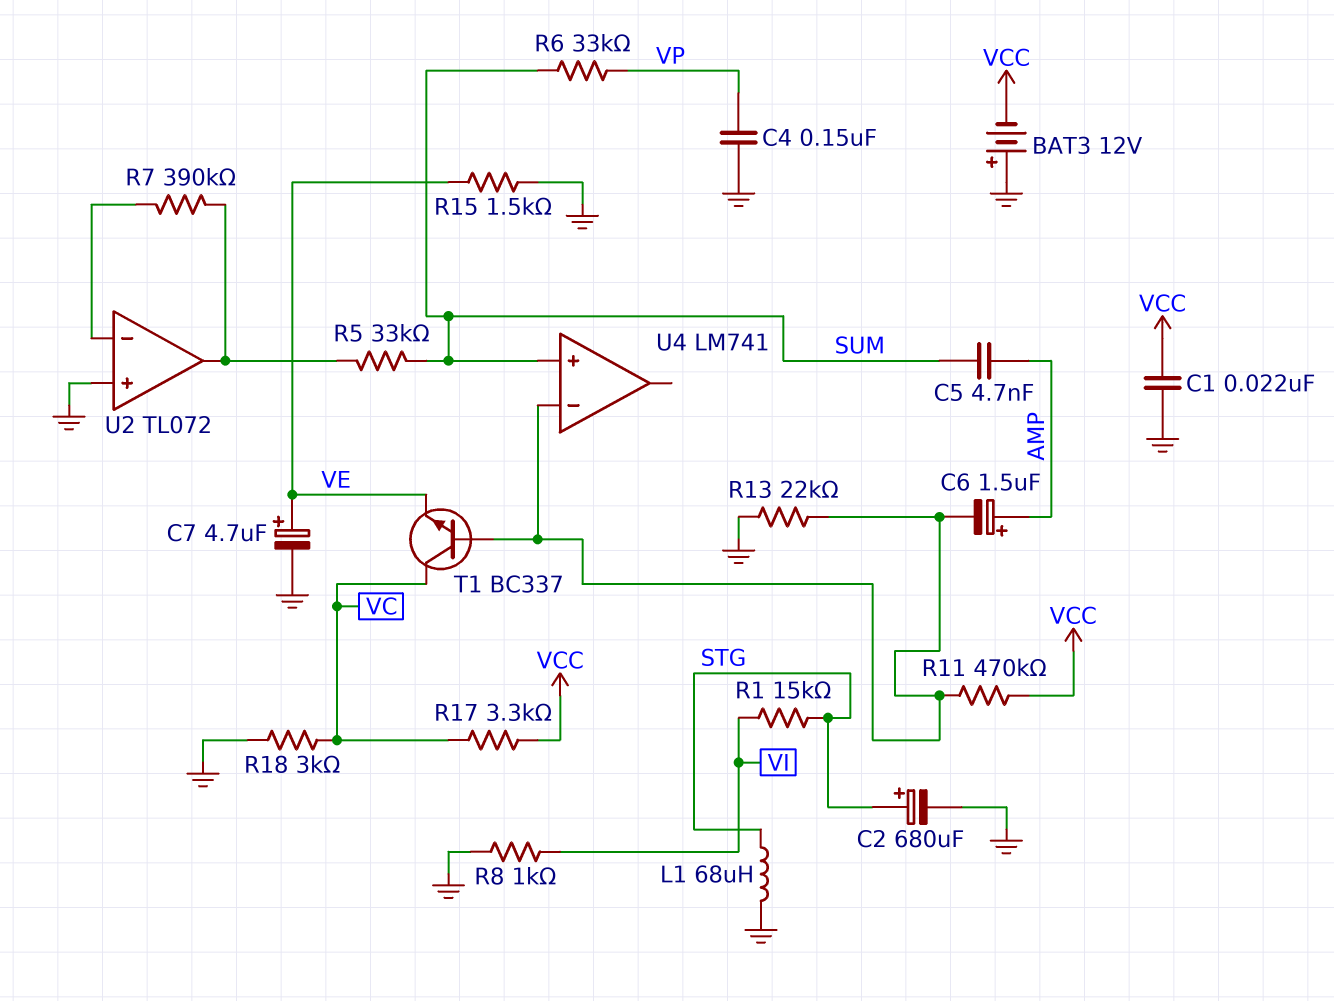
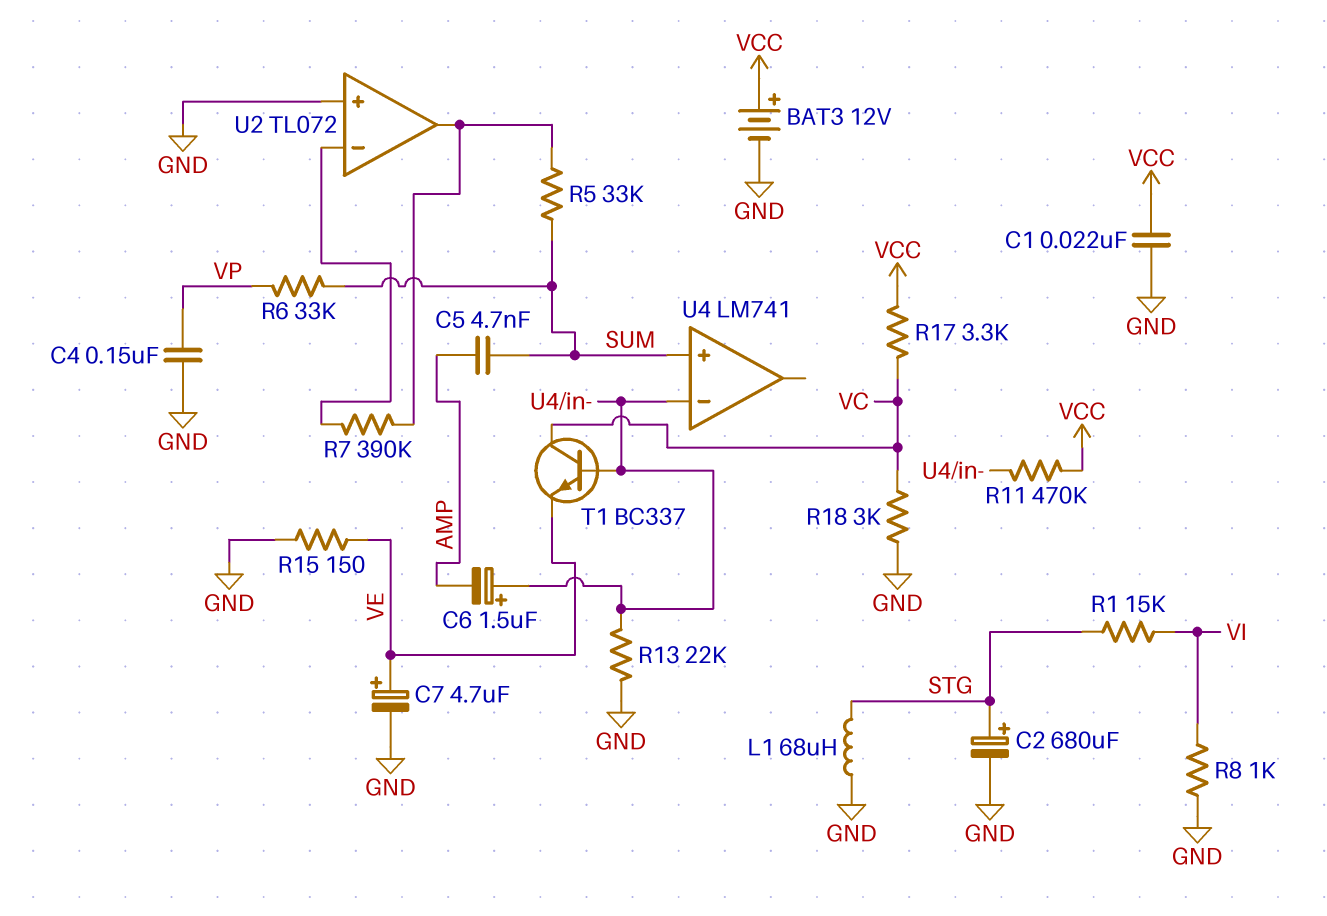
BAT3: 12V (plus GND, minus VCC) -> 12V (plus VCC, minus GND)
C6: 1.5uF (plus AMP, minus U4/in-) -> 1.5uF (plus U4/in-, minus AMP)
R15: 1.5k (GND, VE) -> 150 (GND, VE)

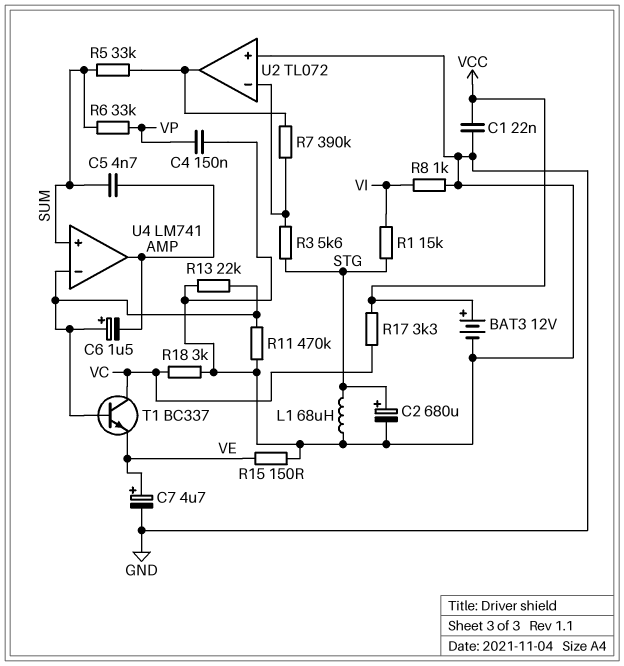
R3: none -> 5.6k (STG, U2/in-)
R11: 470k (U4/in-, VCC) -> 470k (GND, U4/in-)
U4 pin out: none -> AMP

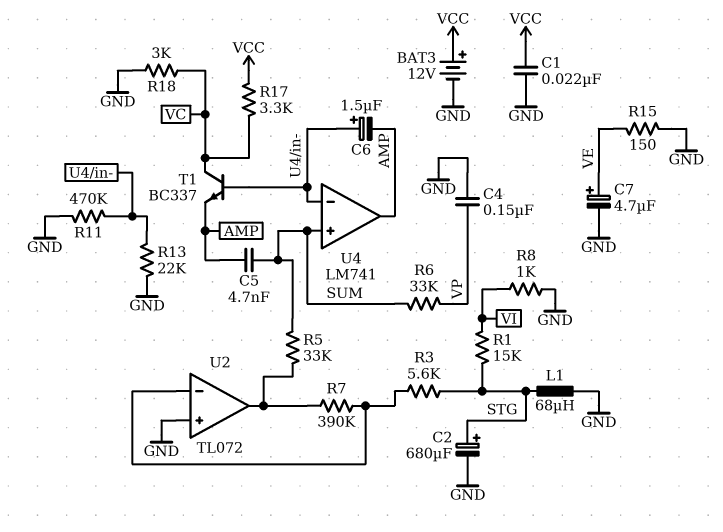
T1: NPN BC337 (B U4/in-, C VC, E VE) -> NPN BC337 (B U4/in-, C VC, E AMP)

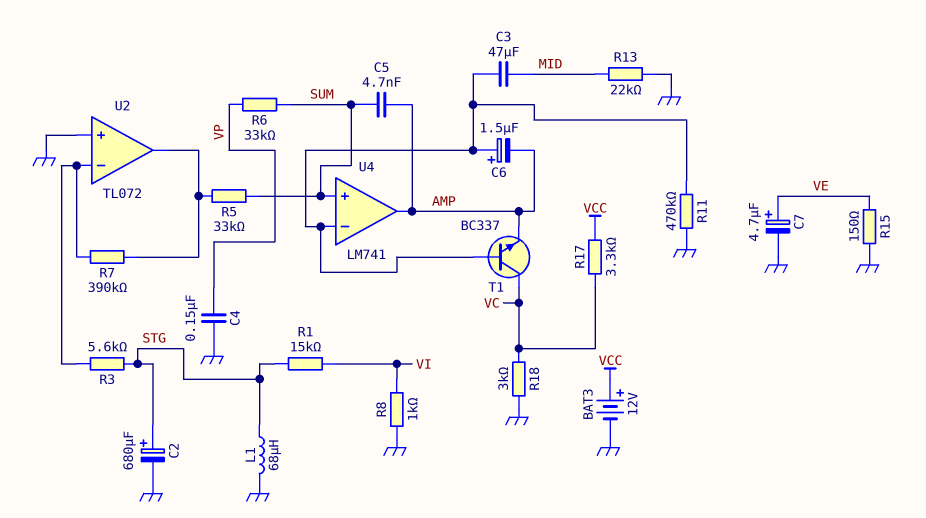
C1: 22nF (GND, VCC) -> none
C3: none -> 47uF (MID, U4/in-)
R13: 22k (GND, U4/in-) -> 22k (GND, MID)

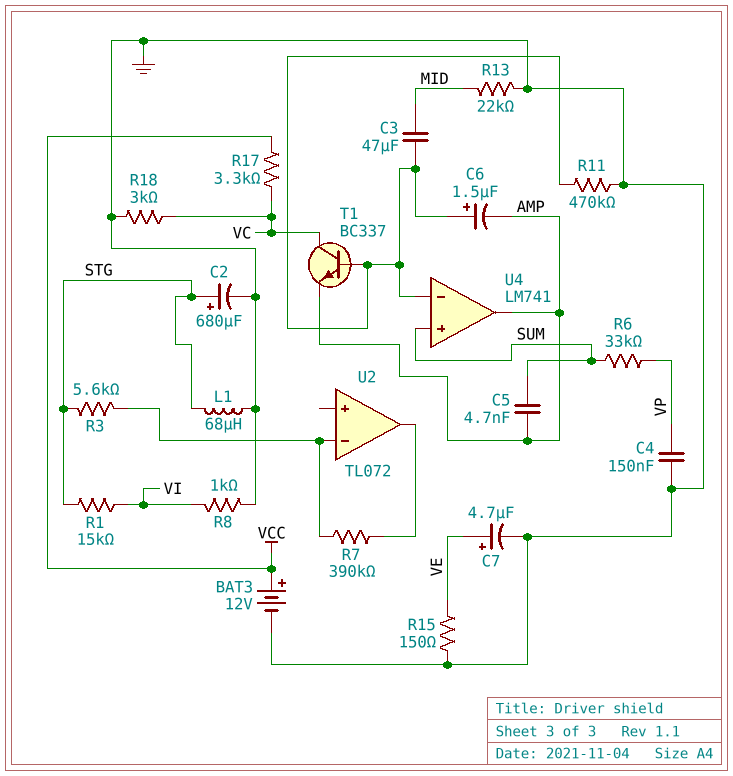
R5: 33k (SUM, U2/out) -> none
U2 pin in+: GND -> none

